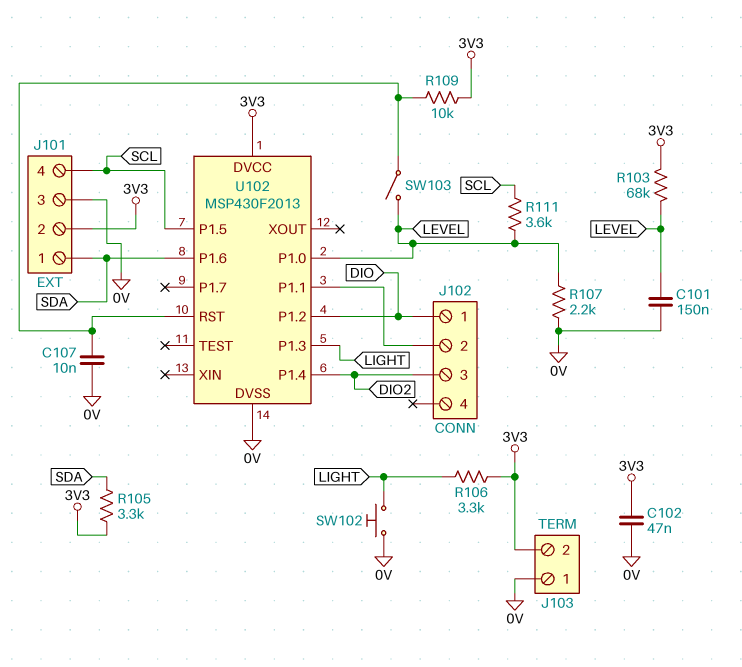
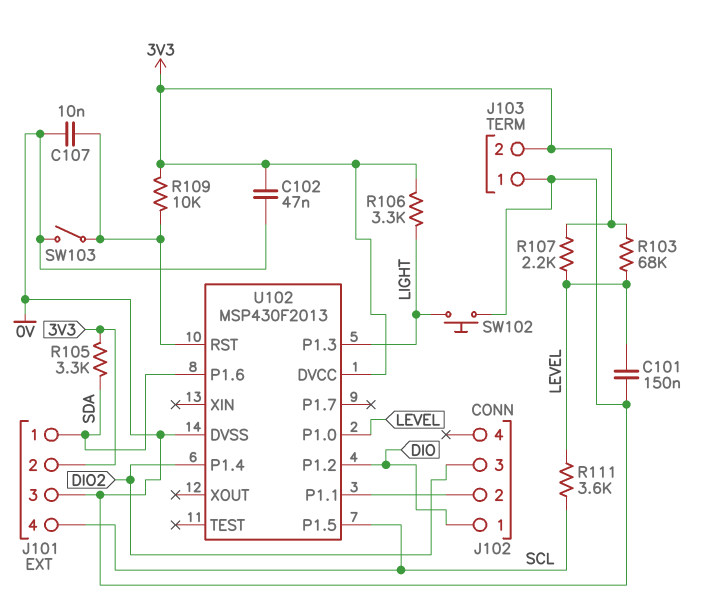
R107: 2.2k (0V, LEVEL) -> 2.2k (3V3, LEVEL)
SW103: switch (LEVEL, U102/RST) -> switch (0V, U102/RST)

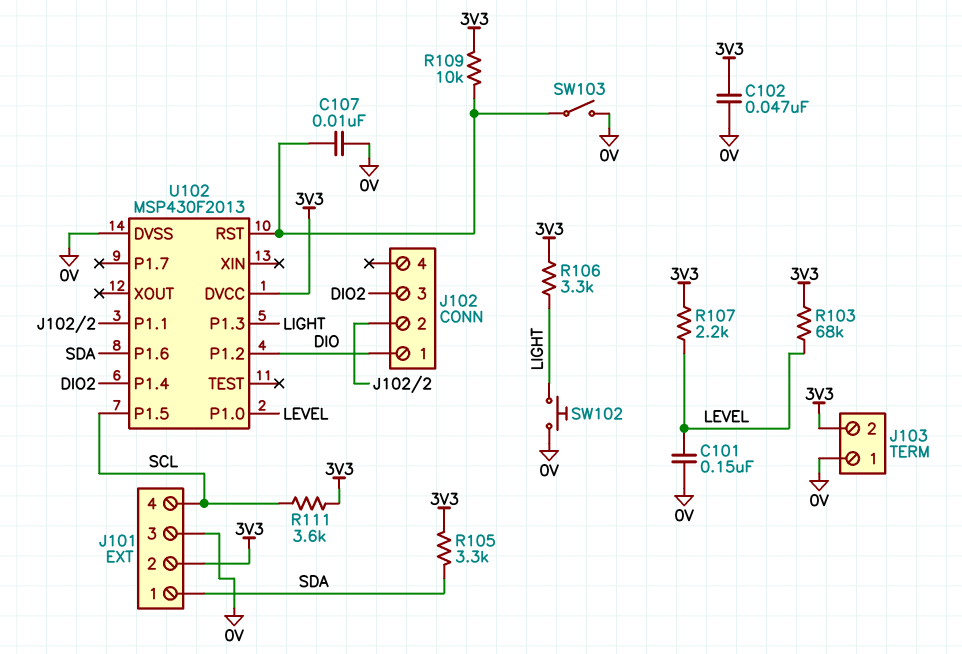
R111: 3.6k (LEVEL, SCL) -> 3.6k (3V3, SCL)

